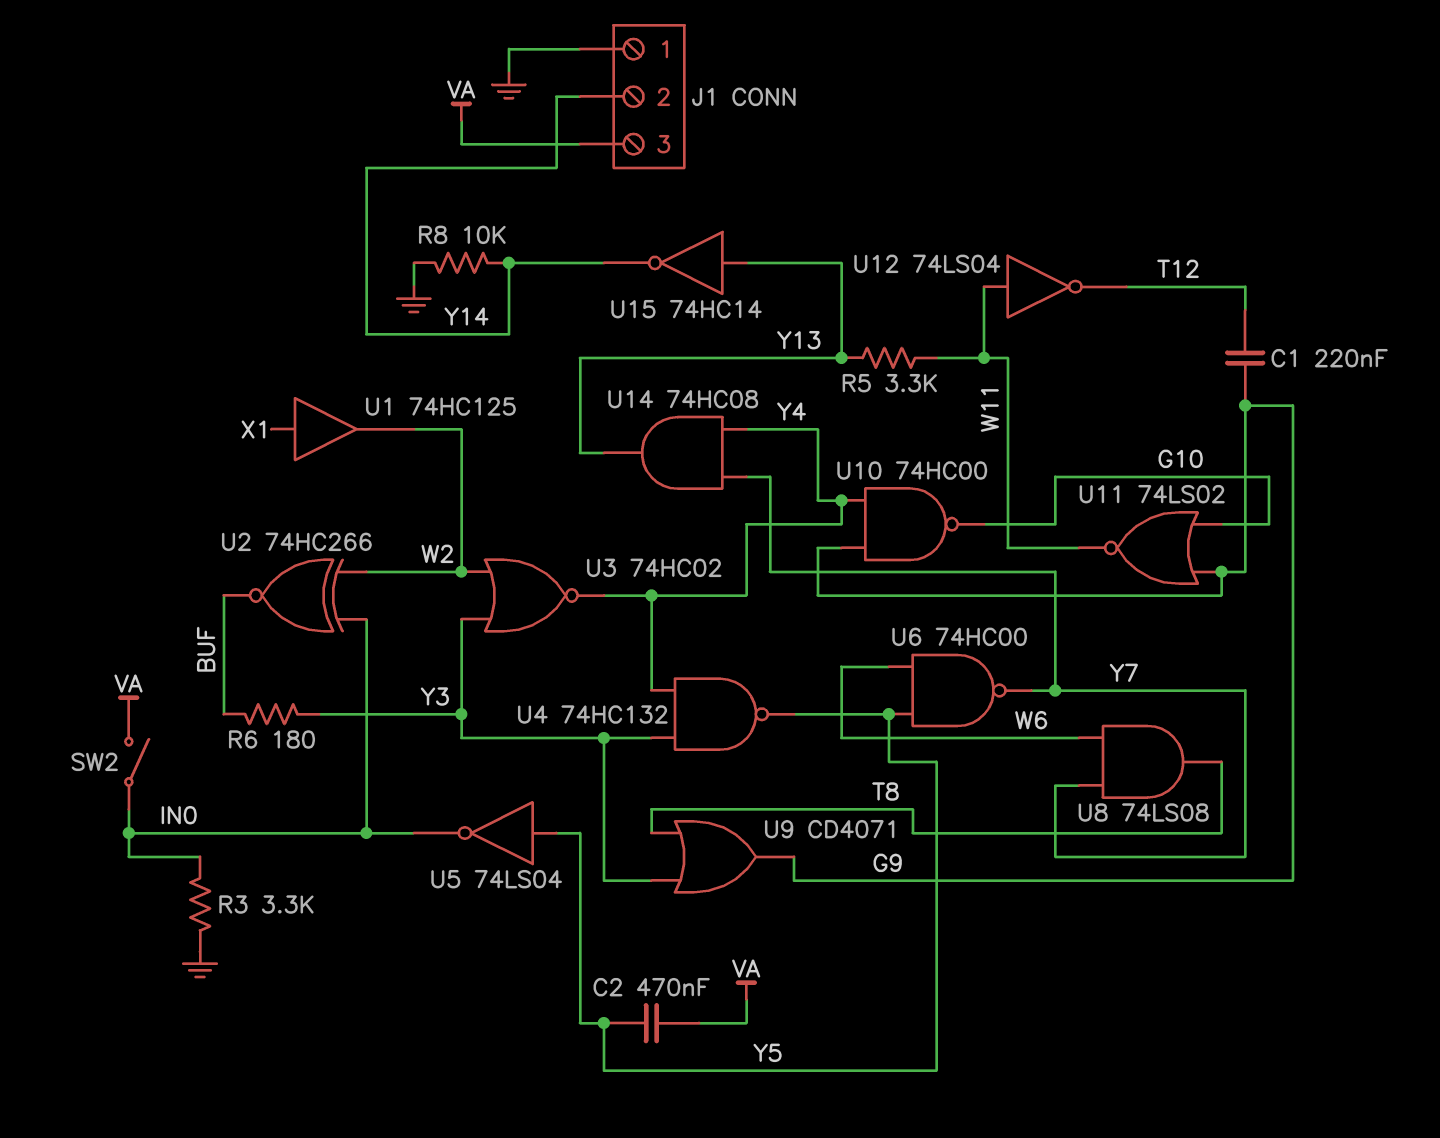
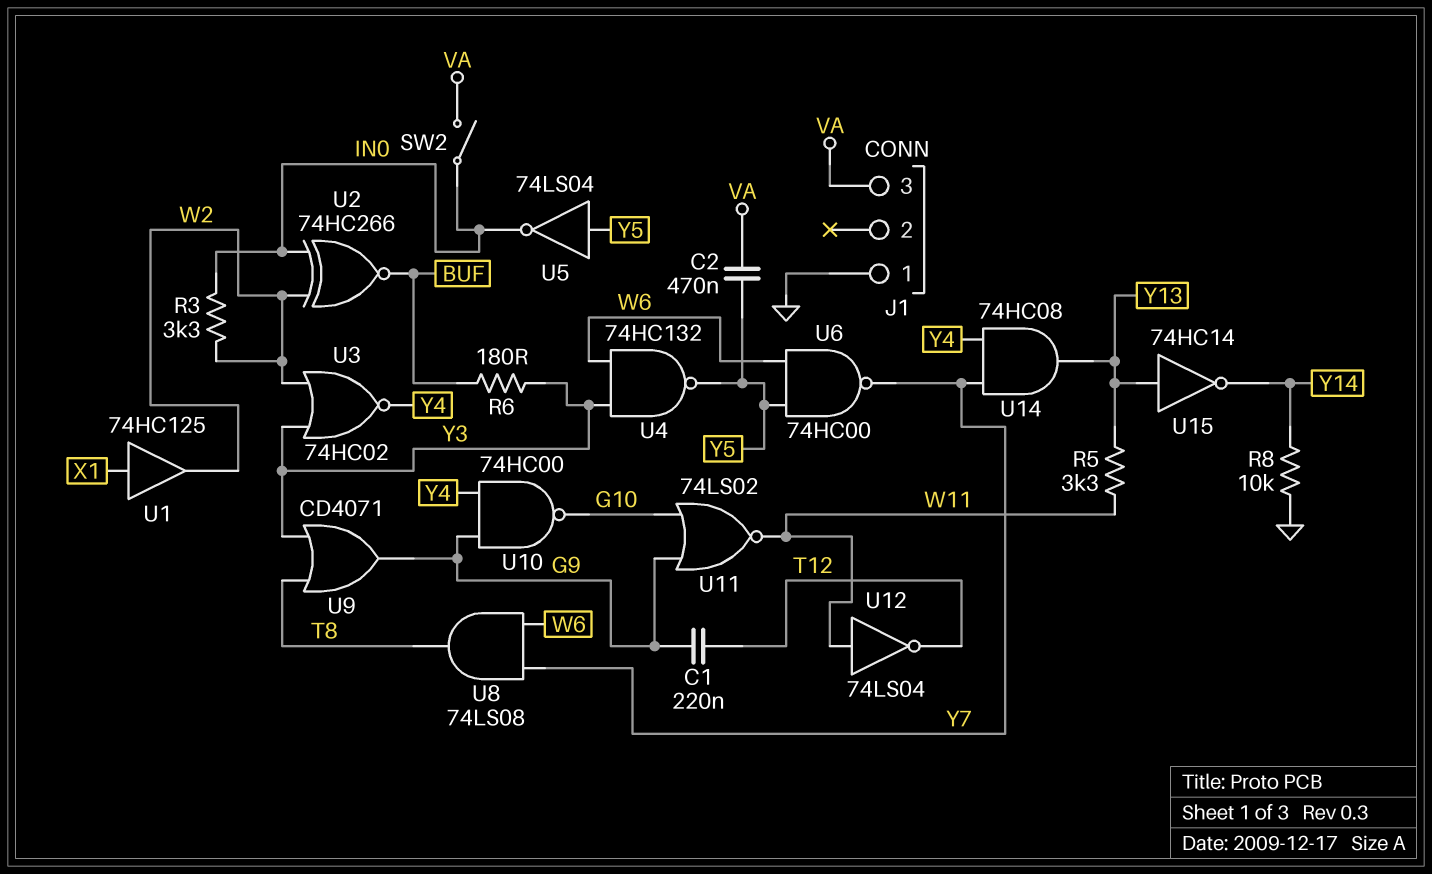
J1 pin 2: Y14 -> none
R3: 3.3k (GND, IN0) -> 3.3k (IN0, W2)
U4: NAND 74HC132 (in Y3, in Y4, out Y5) -> NAND 74HC132 (in W6, in Y3, out Y5)

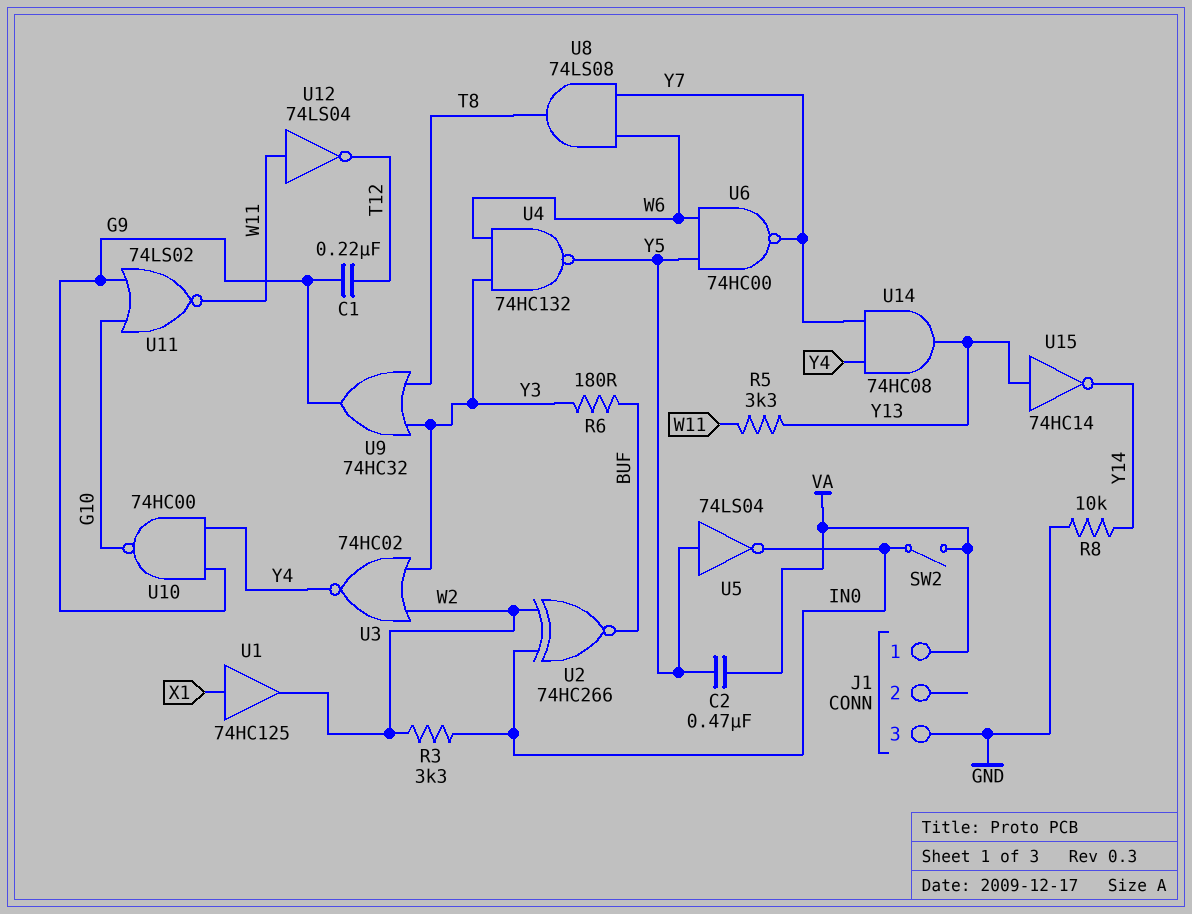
J1 pin 1: GND -> VA
J1 pin 3: VA -> GND
U9: OR CD4071 (in T8, in Y3, out G9) -> OR 74HC32 (in T8, in Y3, out G9)

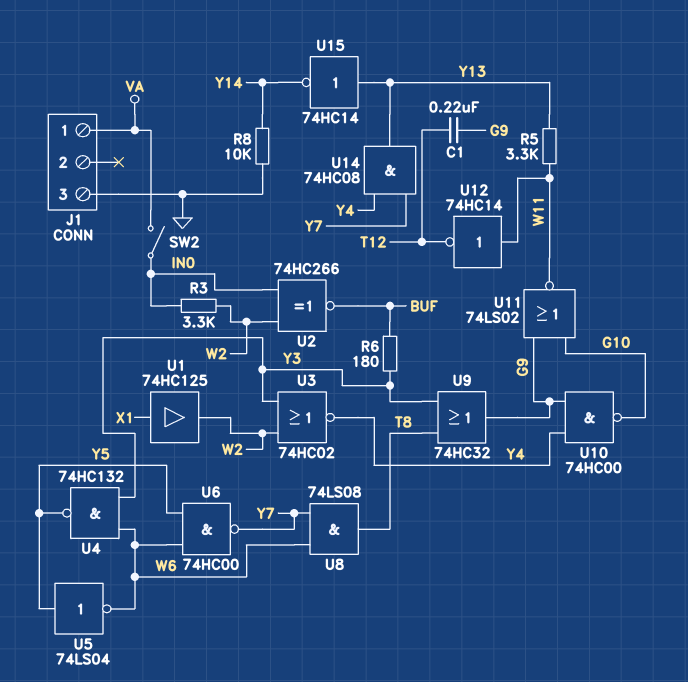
C2: 470nF (VA, Y5) -> none
U5: NOT 74LS04 (in Y5, out IN0) -> NOT 74LS04 (in Y5, out W6)
U12: NOT 74LS04 (in W11, out T12) -> NOT 74HC14 (in W11, out T12)

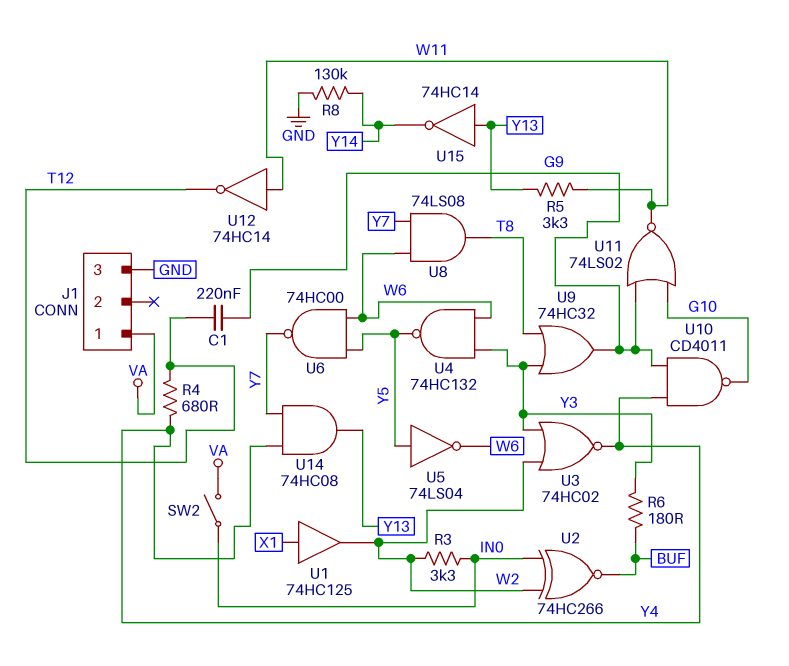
R4: none -> 680 (T12, Y4)
R8: 10k (GND, Y14) -> 130k (GND, Y14)
U10: NAND 74HC00 (in G9, in Y4, out G10) -> NAND CD4011 (in G9, in Y4, out G10)

